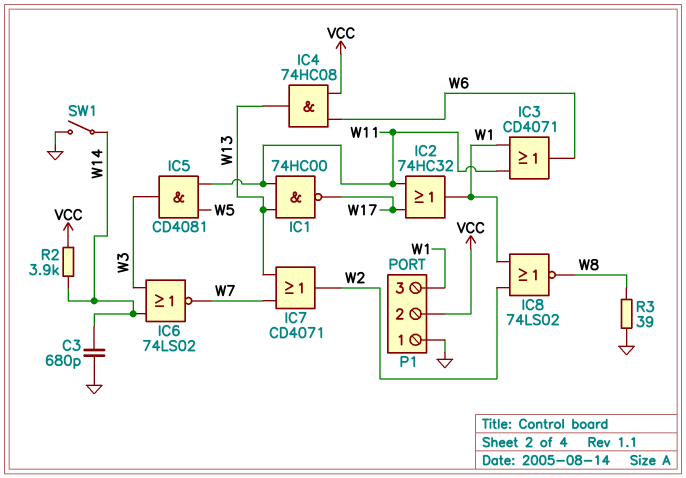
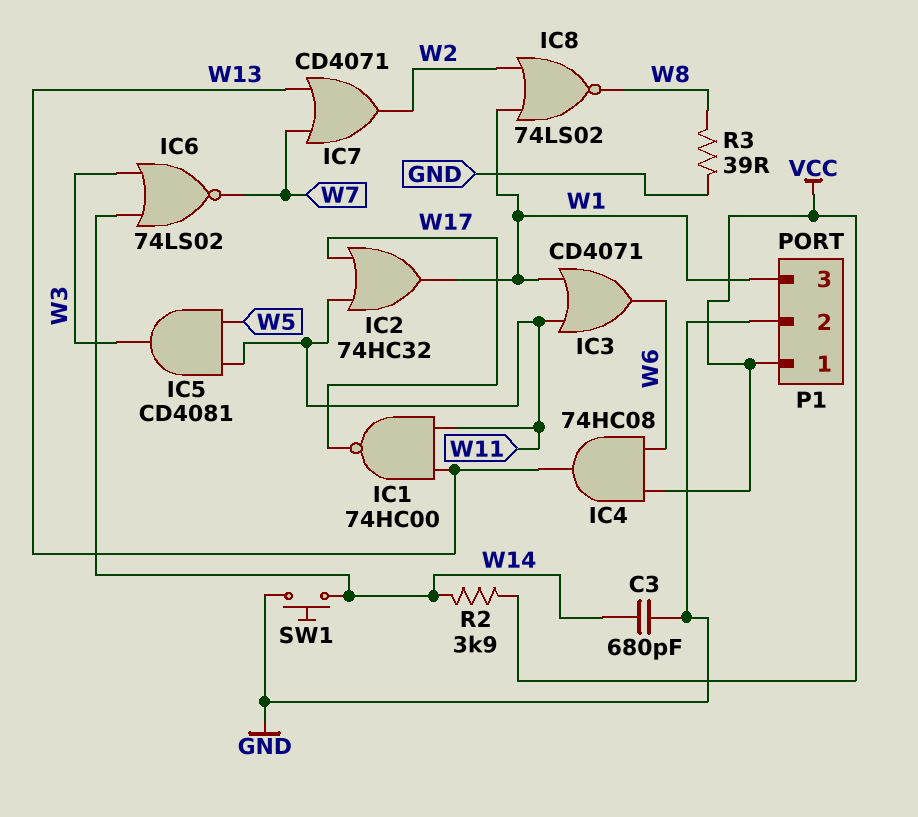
P1 pin 1: GND -> VCC
P1 pin 2: VCC -> GND
SW1: switch (GND, W14) -> button (GND, W14)

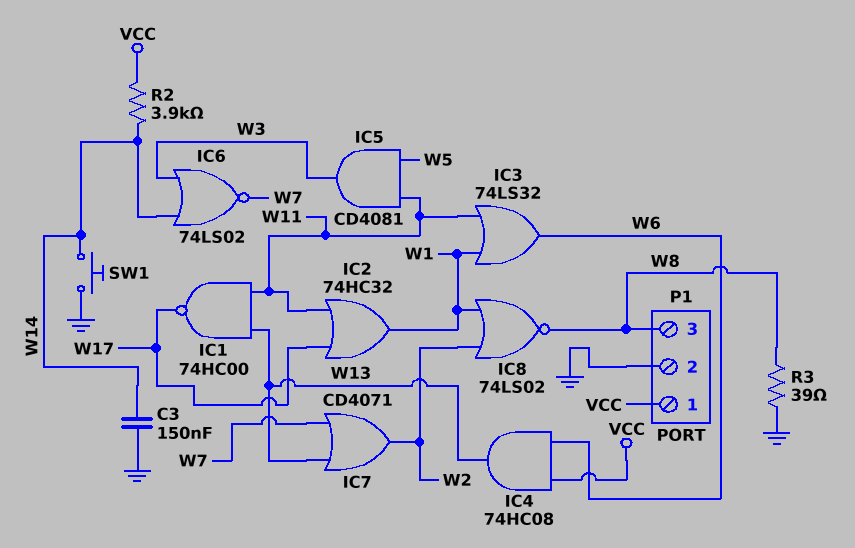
C3: 680pF (GND, W14) -> 150nF (GND, W14)
IC3: OR CD4071 (in W1, in W11, out W6) -> OR 74LS32 (in W1, in W11, out W6)
P1 pin 3: W1 -> W8

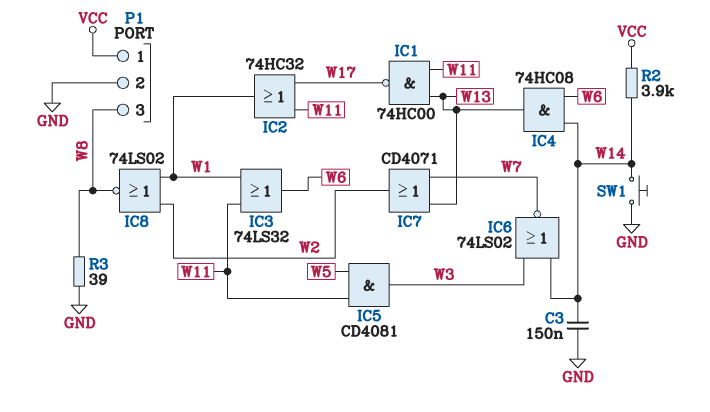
IC4: AND 74HC08 (in VCC, in W6, out W13) -> AND 74HC08 (in W6, in W14, out W13)

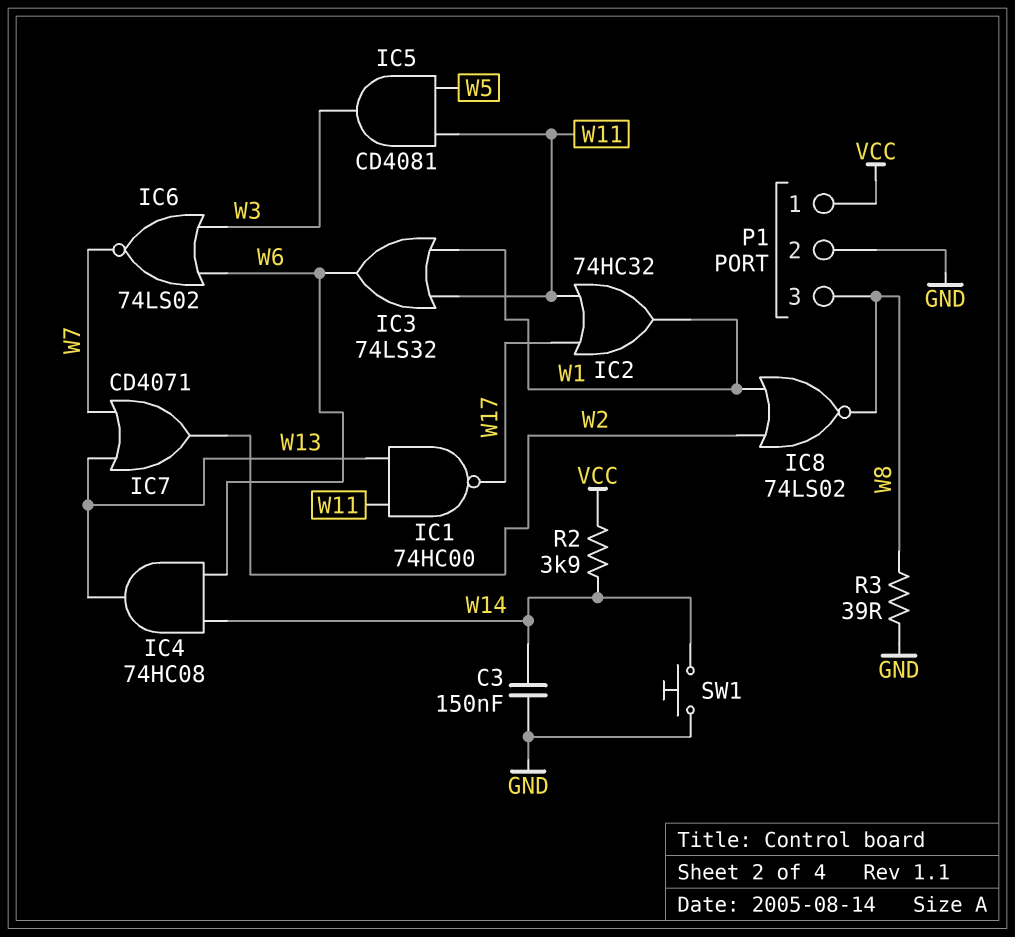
IC6: NOR 74LS02 (in W3, in W14, out W7) -> NOR 74LS02 (in W3, in W6, out W7)

